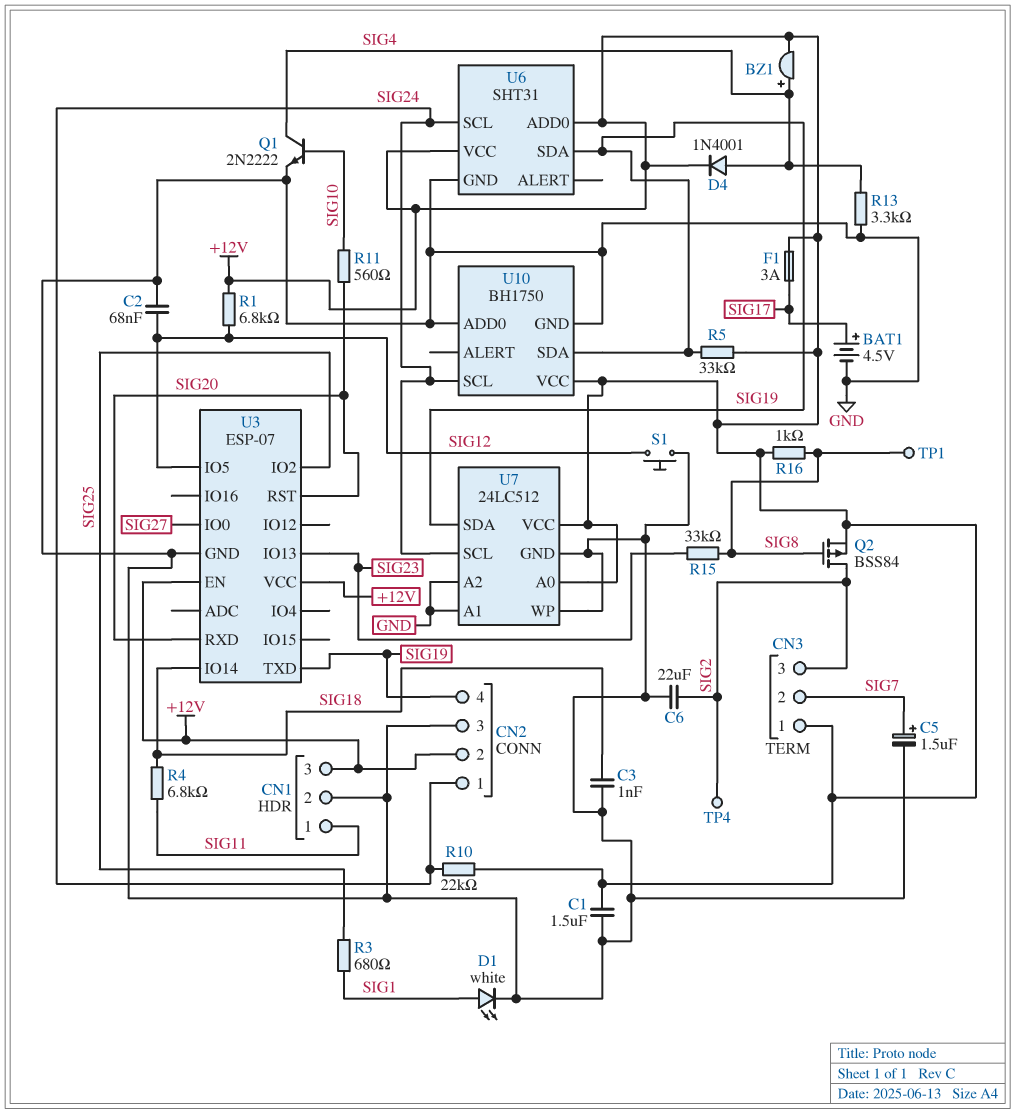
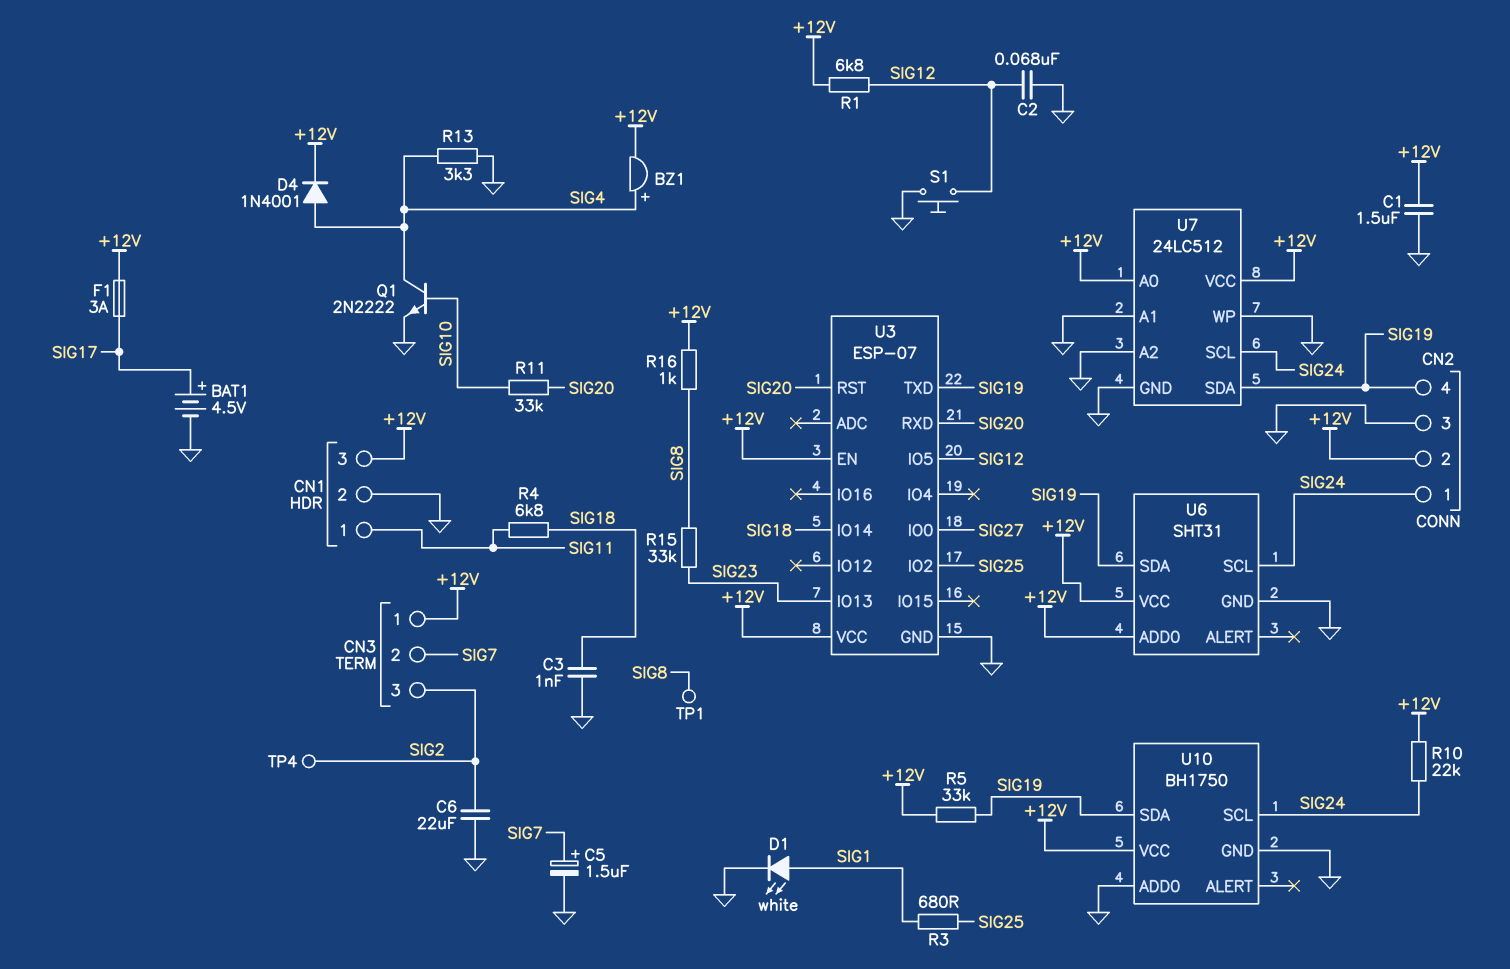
Q2: PMOS BSS84 (G SIG8, D SIG2, S +12V) -> none
R11: 560 (SIG10, SIG20) -> 33k (SIG10, SIG20)

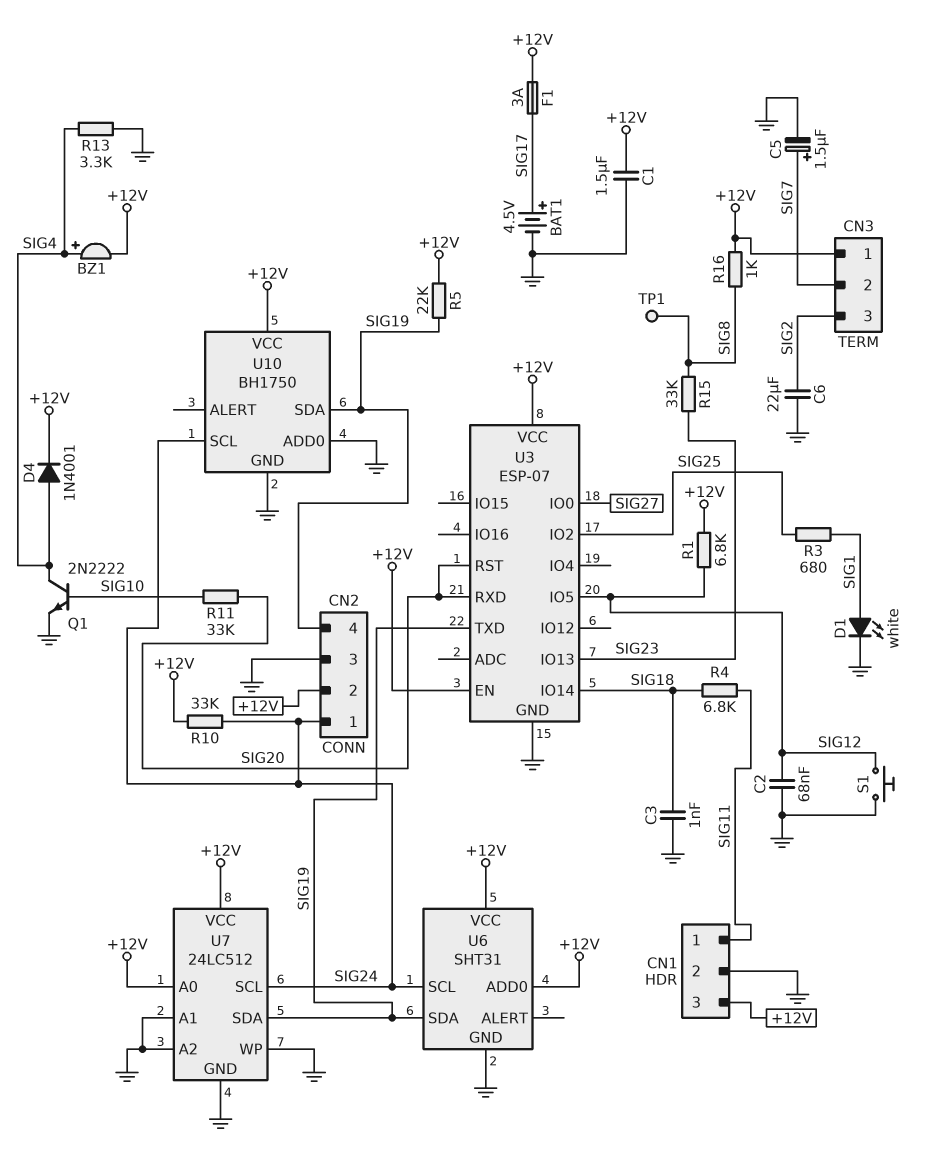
R5: 33k (+12V, SIG19) -> 22k (+12V, SIG19)
R10: 22k (+12V, SIG24) -> 33k (+12V, SIG24)
TP4: test point (SIG2) -> none

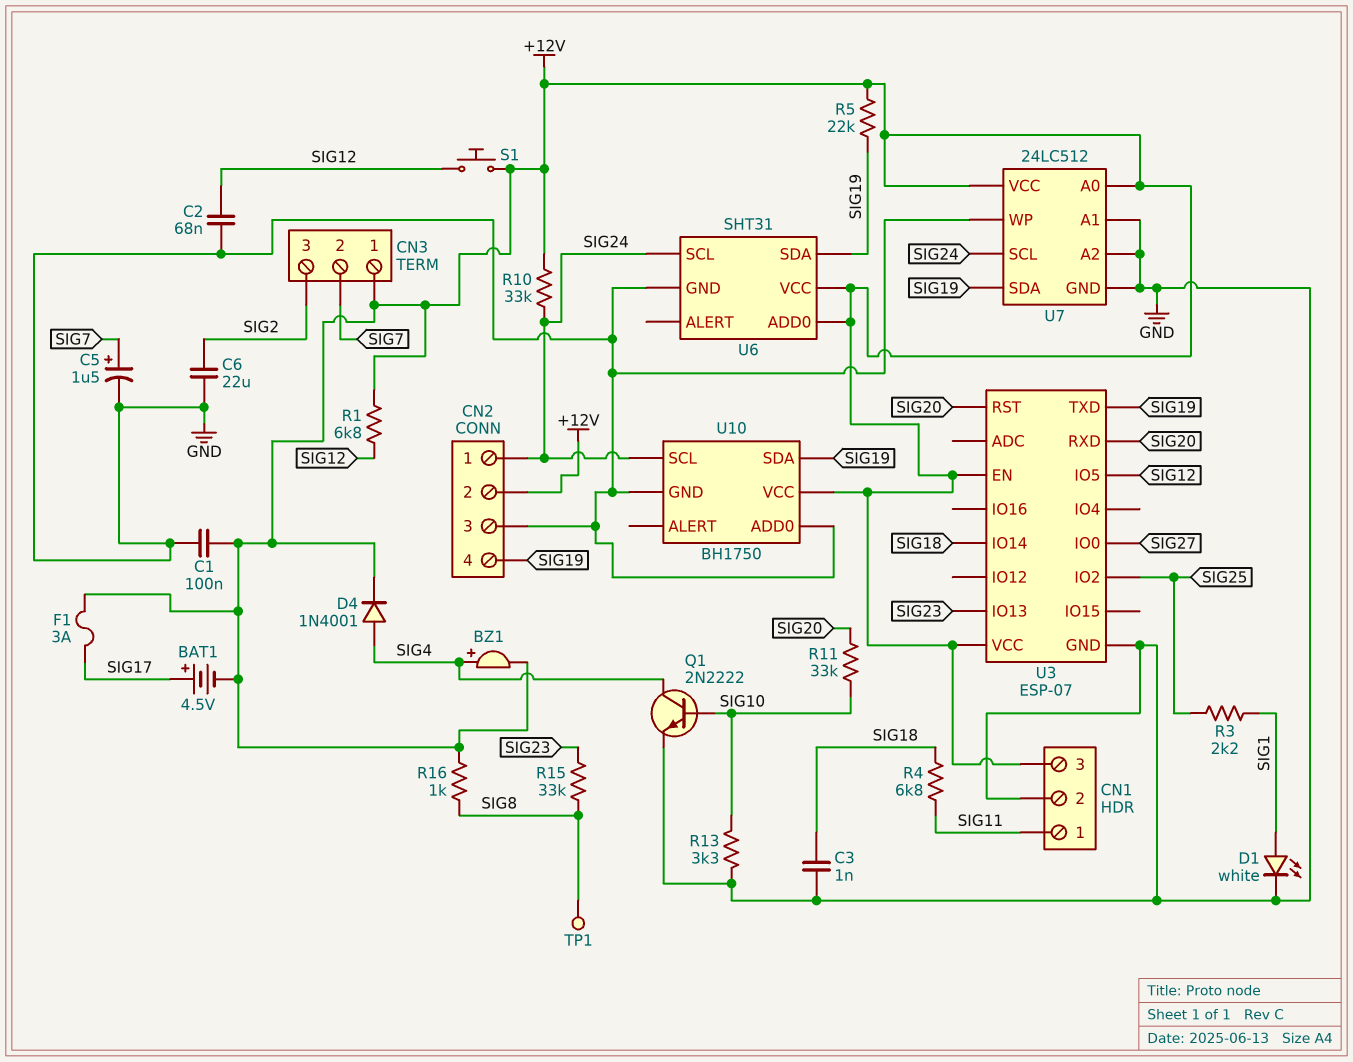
BAT1: 4.5V (plus SIG17, minus GND) -> 4.5V (plus SIG17, minus +12V)
C1: 1.5uF (+12V, GND) -> 100nF (+12V, GND)
R3: 680 (SIG1, SIG25) -> 2.2k (SIG1, SIG25)
R13: 3.3k (GND, SIG4) -> 3.3k (GND, SIG10)
S1: button (GND, SIG12) -> button (+12V, SIG12)

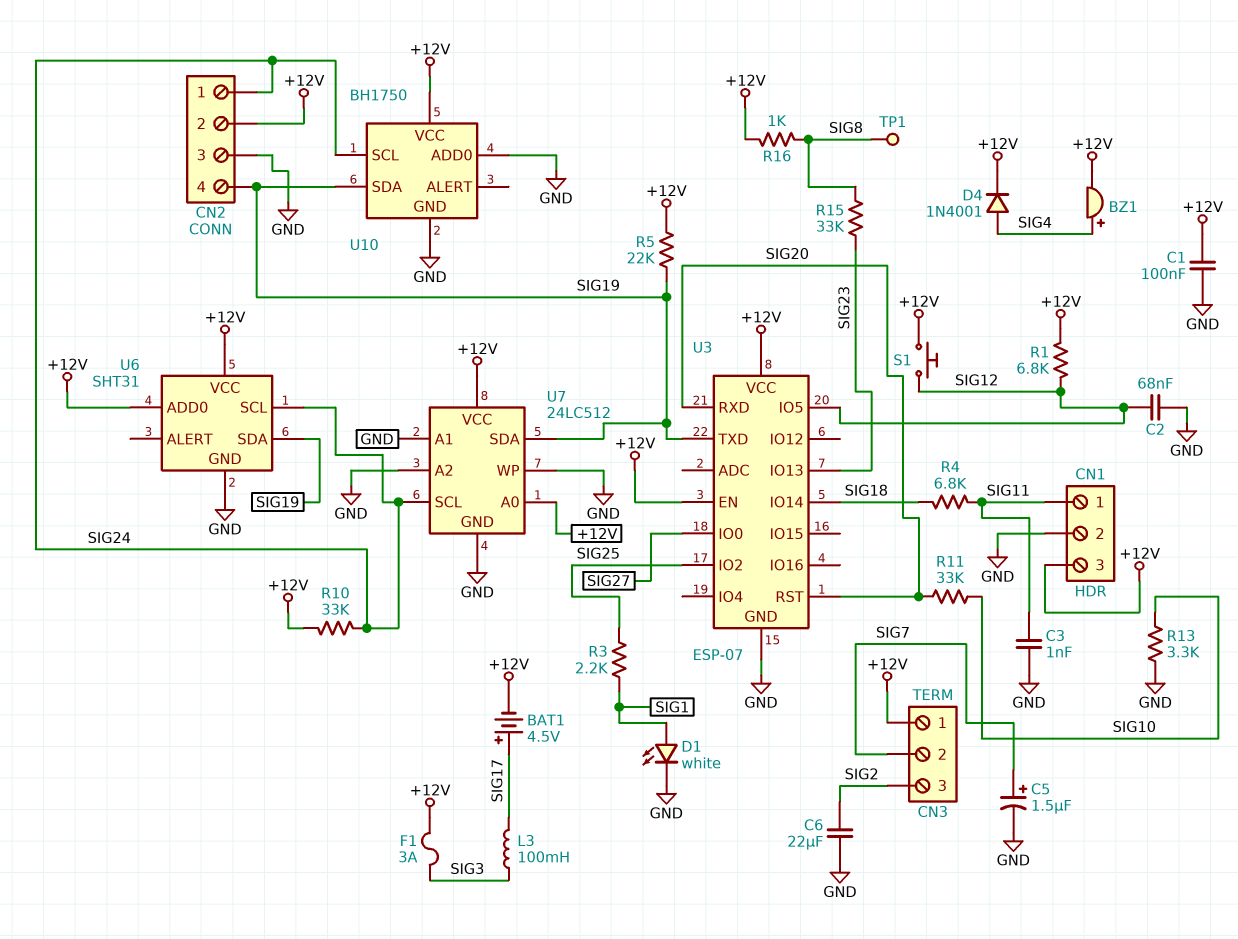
C3: 1nF (GND, SIG18) -> 1nF (GND, SIG11)
F1: 3A (+12V, SIG17) -> 3A (+12V, SIG3)
L3: none -> 100mH (SIG3, SIG17)
Q1: NPN 2N2222 (B SIG10, C SIG4, E GND) -> none

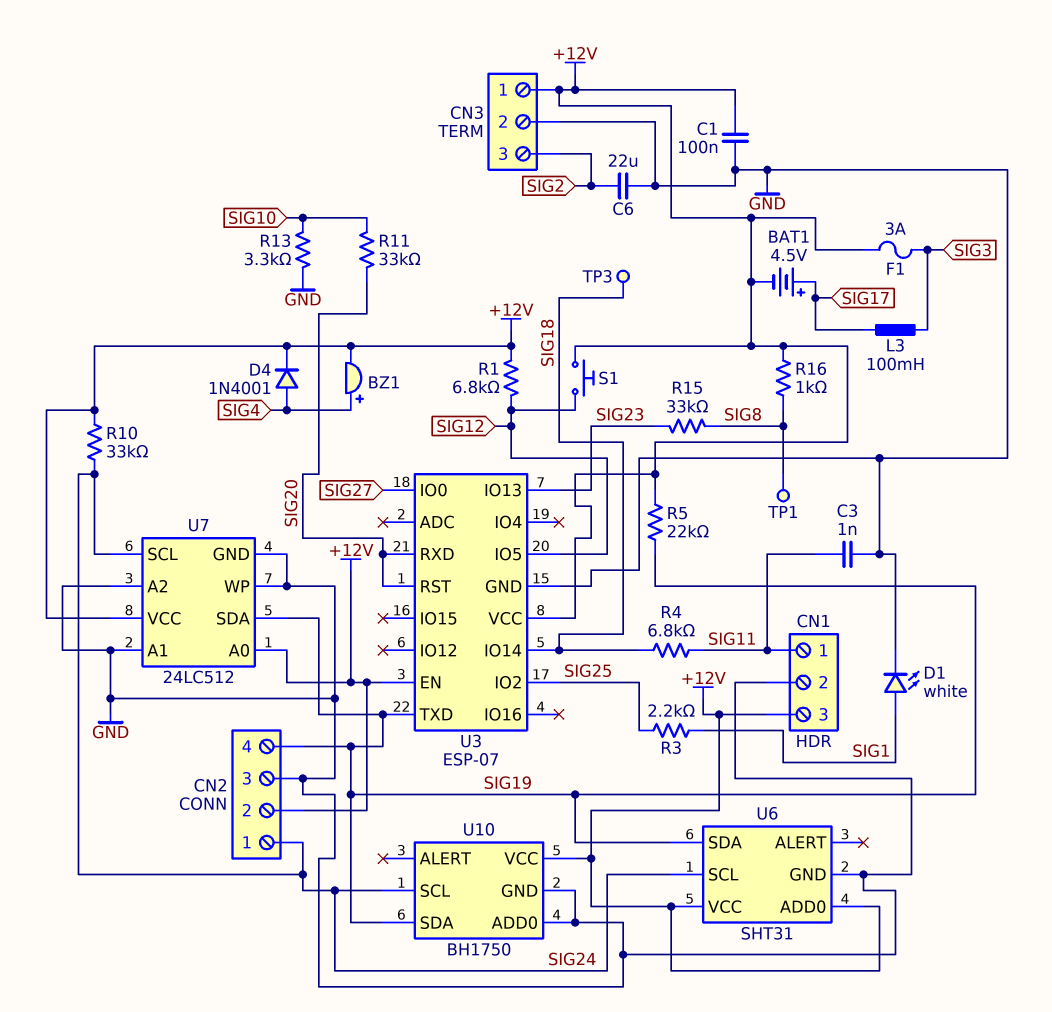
C2: 68nF (GND, SIG12) -> none
C5: 1.5uF (plus SIG7, minus GND) -> none
CN3 pin 2: SIG7 -> GND
TP3: none -> test point (SIG18)

